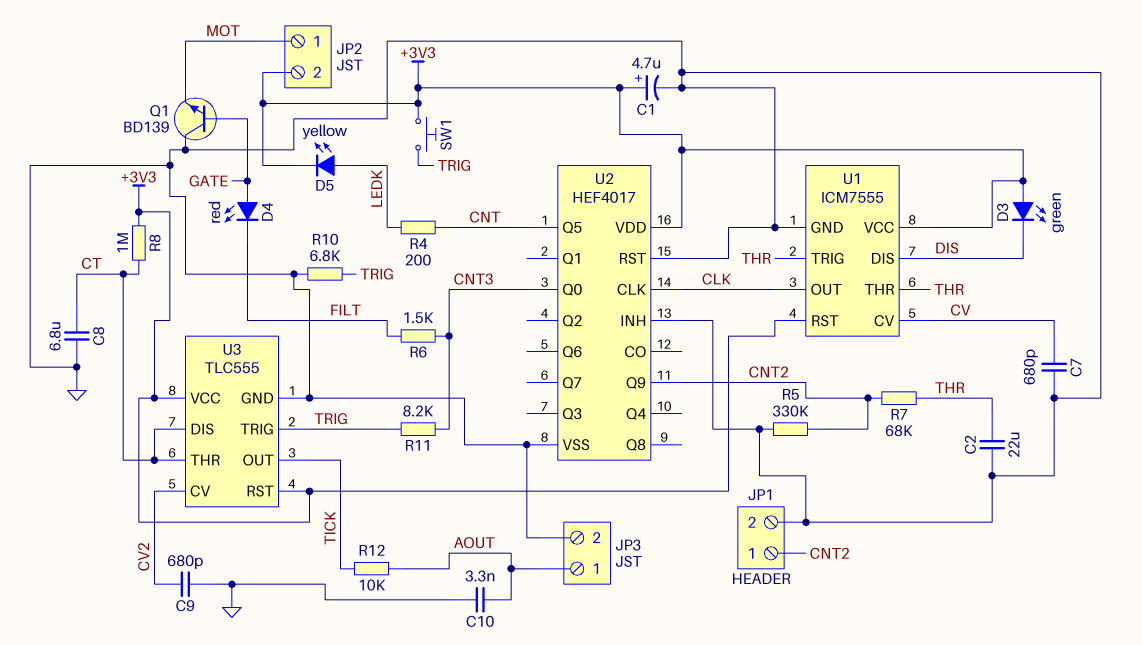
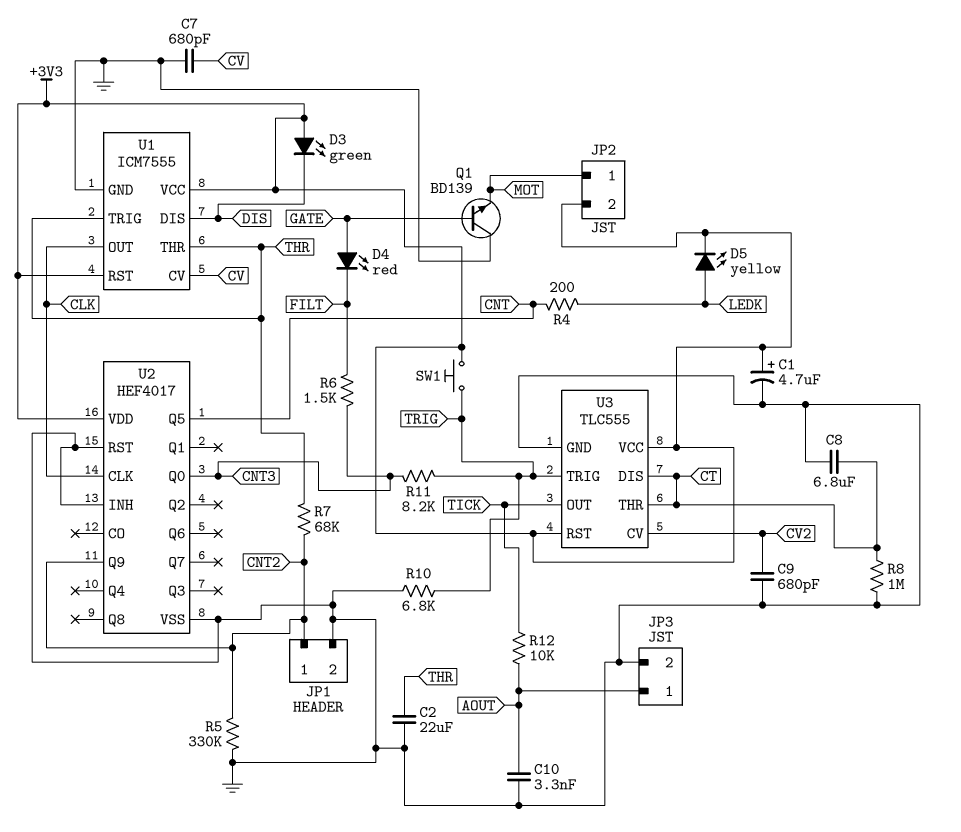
R8: 1M (+3V3, CT) -> 1M (CT, GND)

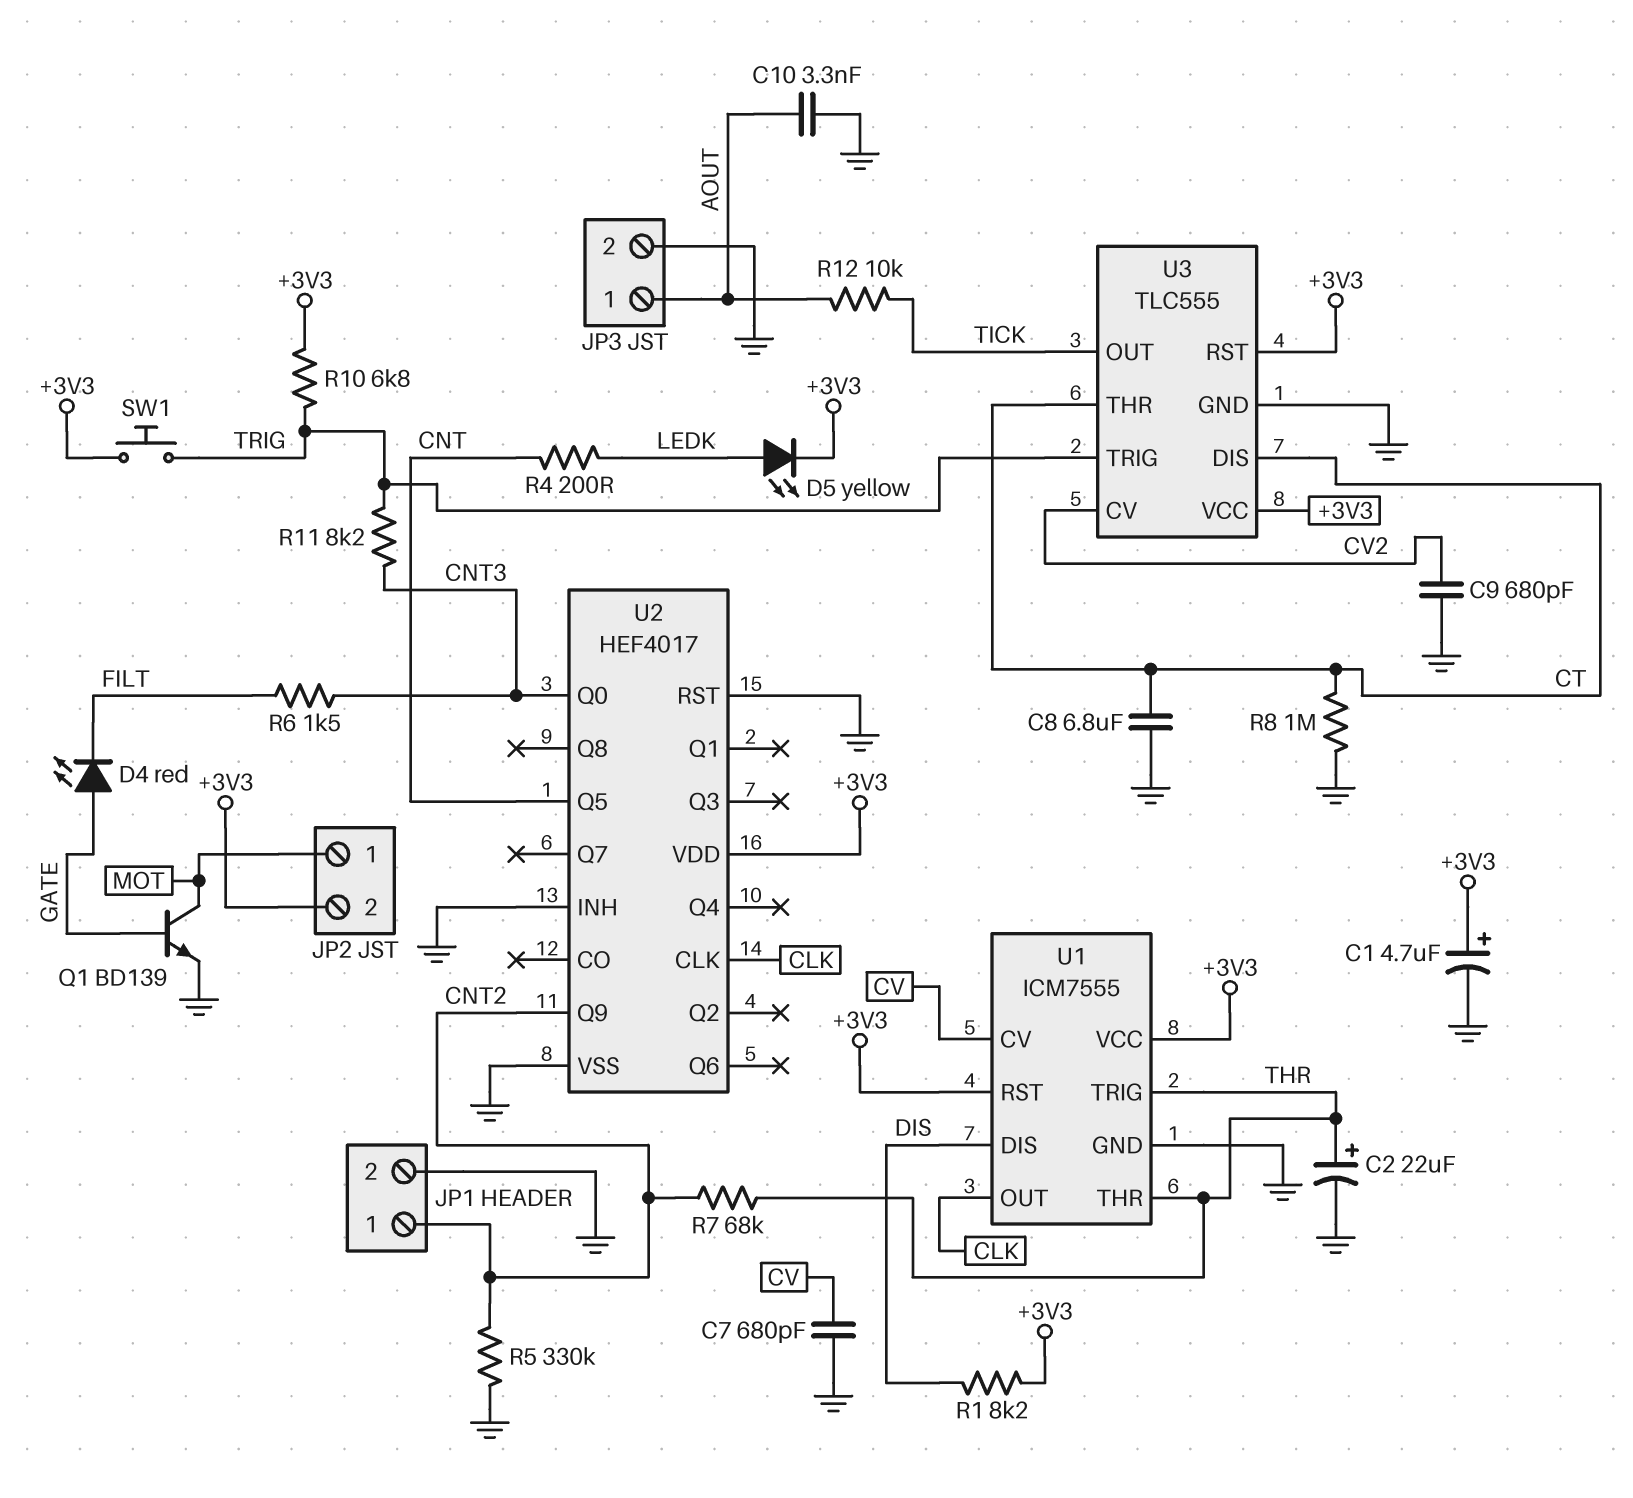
C2: 22uF (GND, THR) -> 22uF (plus THR, minus GND)
D3: LED green (A +3V3, K DIS) -> none
Q1: NPN BD139 (B GATE, C GND, E MOT) -> NPN BD139 (B GATE, C MOT, E GND)
R1: none -> 8.2k (+3V3, DIS)
R10: 6.8k (GND, TRIG) -> 6.8k (+3V3, TRIG)

